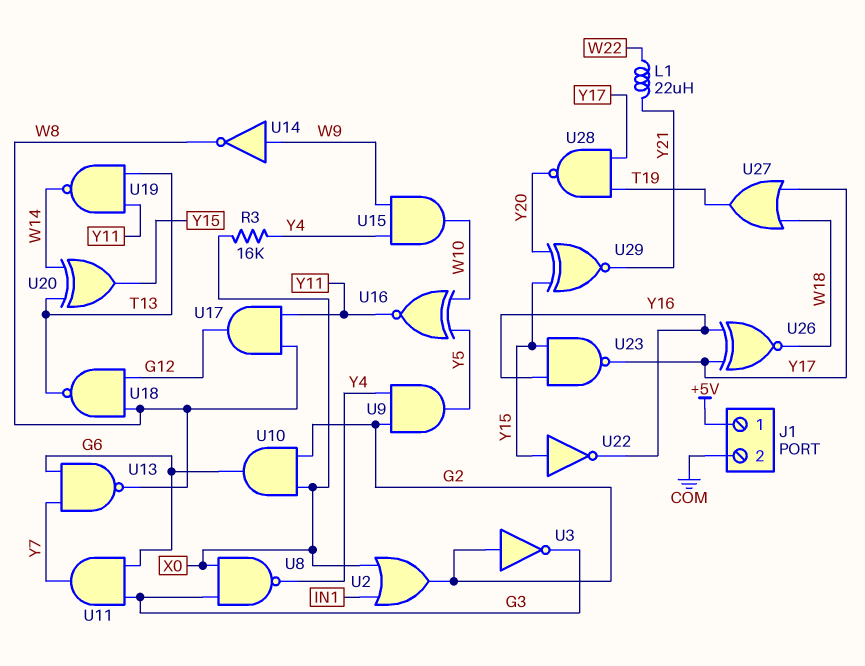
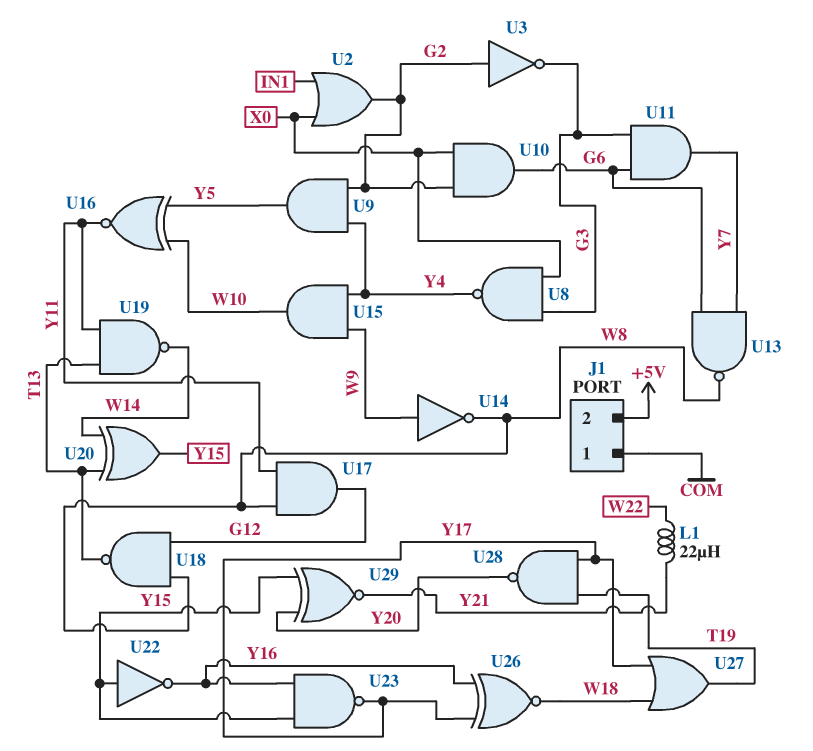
J1 pin 1: +5V -> COM
J1 pin 2: COM -> +5V
R3: 16k (X0, Y4) -> none

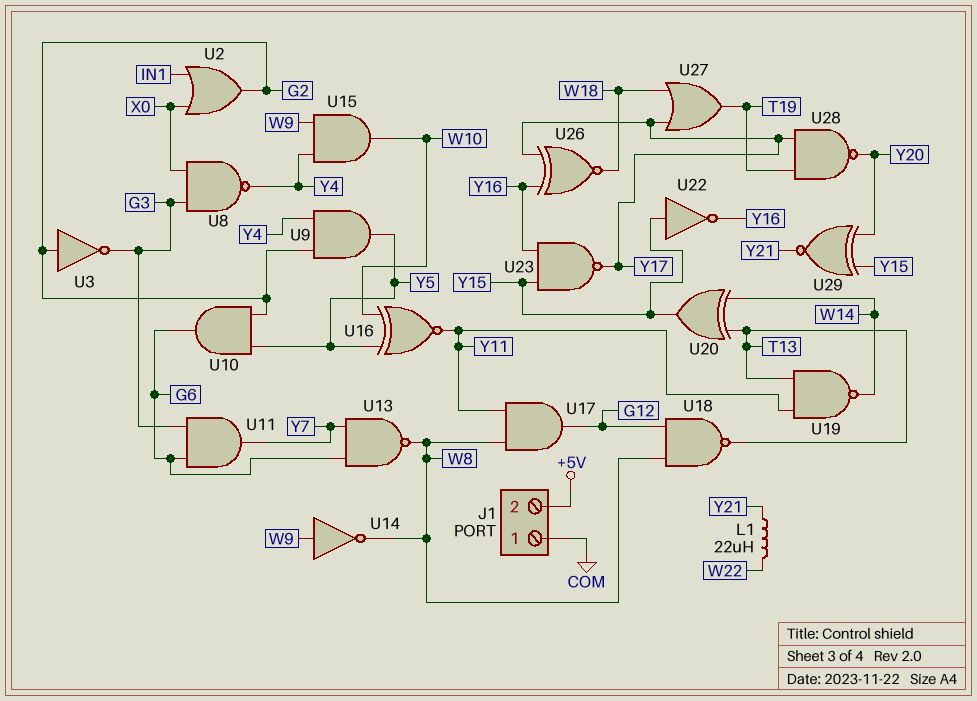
U10: AND (in G2, in X0, out G6) -> AND (in G2, in Y5, out G6)

